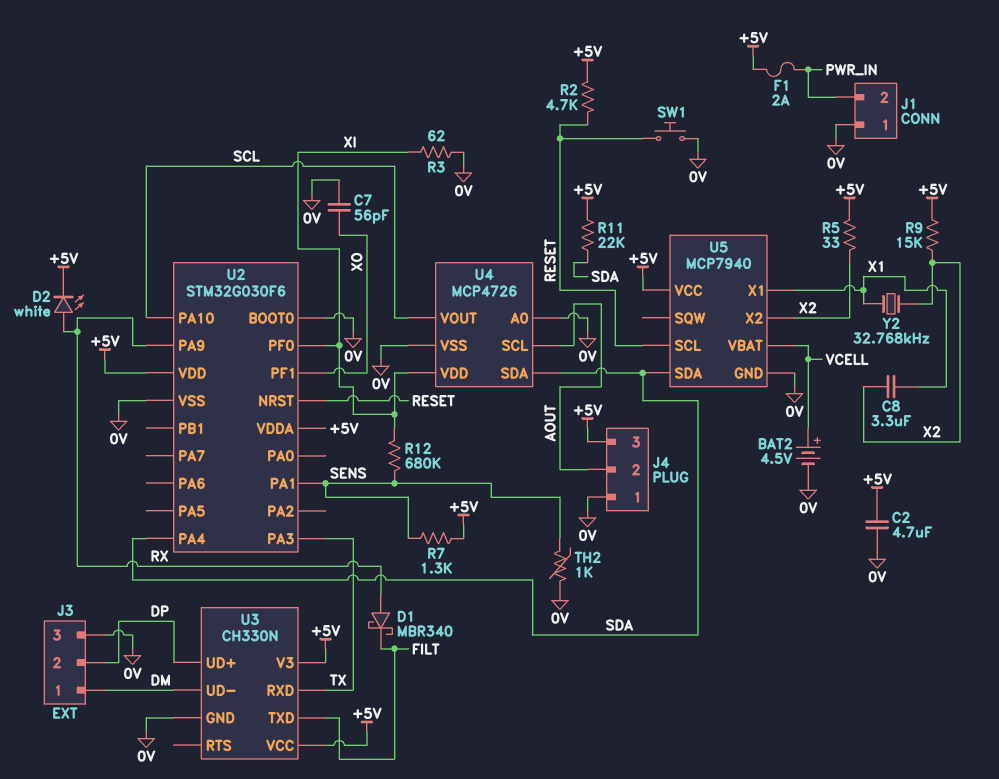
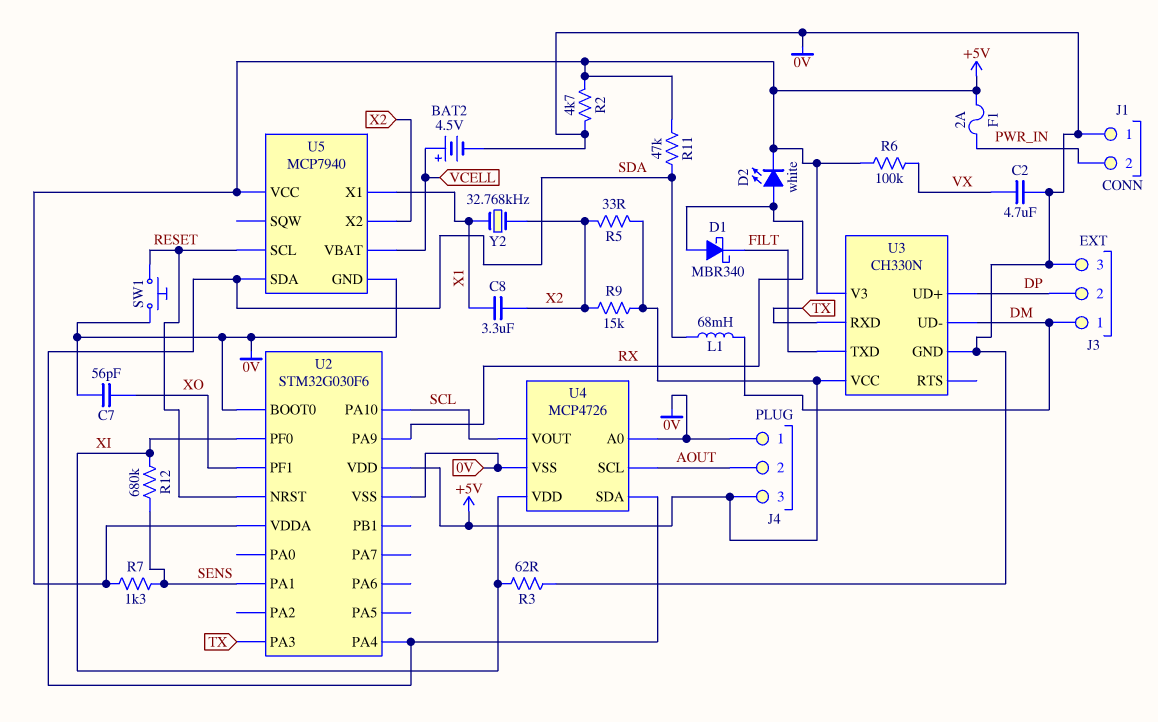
C2: 4.7uF (+5V, 0V) -> 4.7uF (0V, VX)
L1: none -> 68mH (DM, SDA)
R2: 4.7k (+5V, RESET) -> 4.7k (+5V, 0V)
R6: none -> 100k (+5V, VX)
R11: 22k (+5V, SDA) -> 47k (+5V, SDA)
TH2: 1k (0V, SENS) -> none

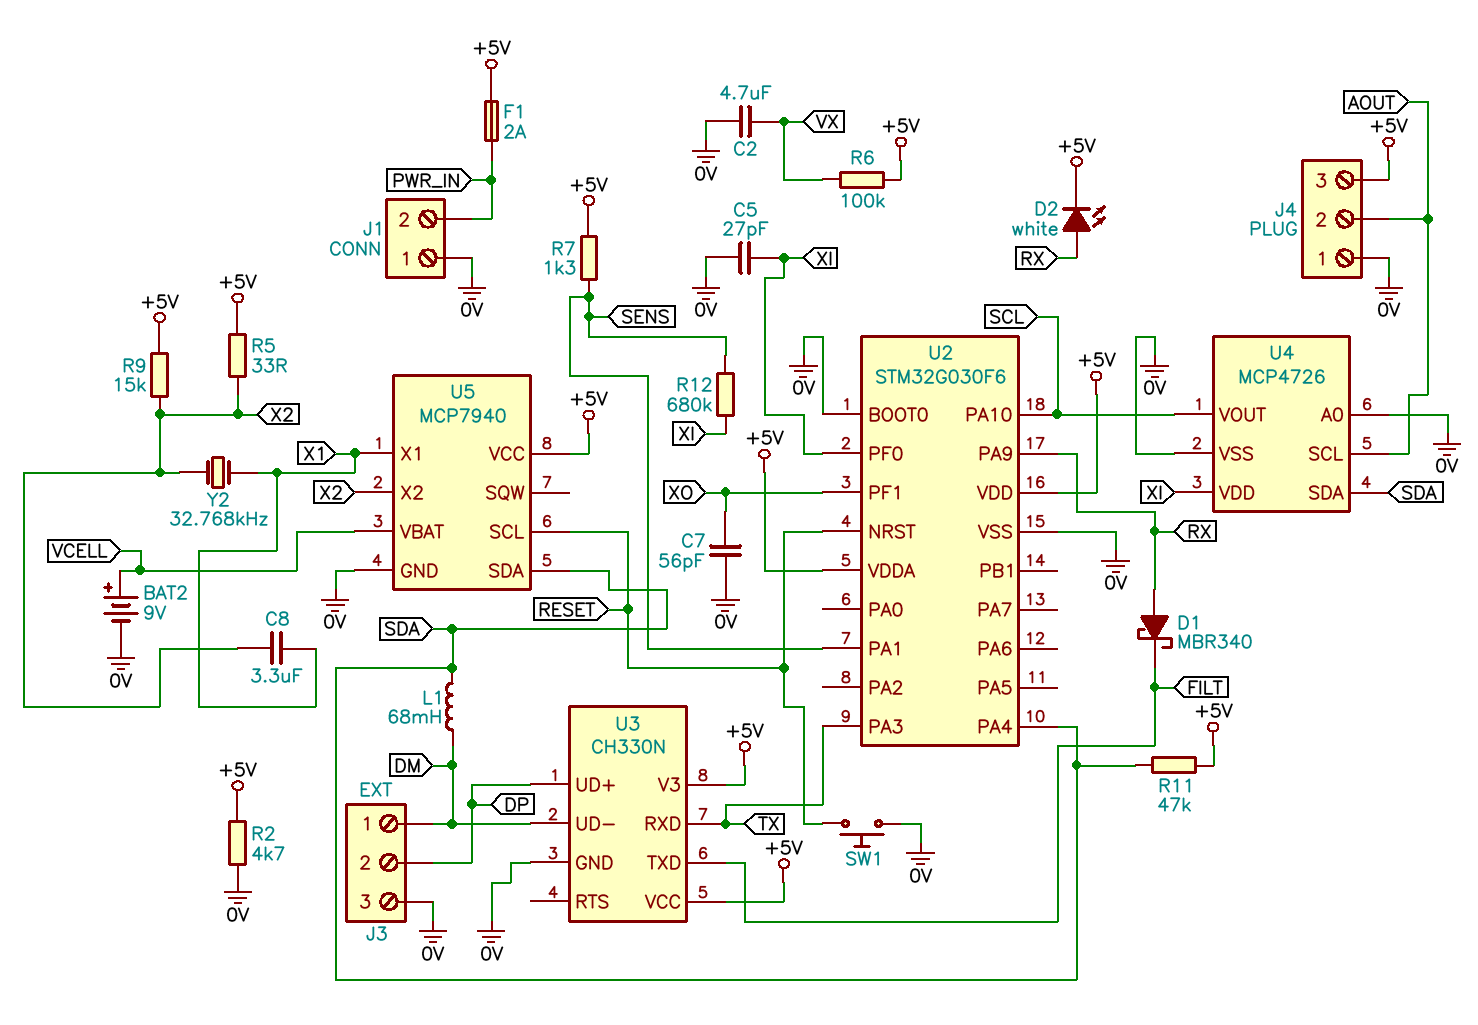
BAT2: 4.5V (plus VCELL, minus 0V) -> 9V (plus VCELL, minus 0V)
C5: none -> 27pF (0V, XI)
R3: 62 (0V, XI) -> none

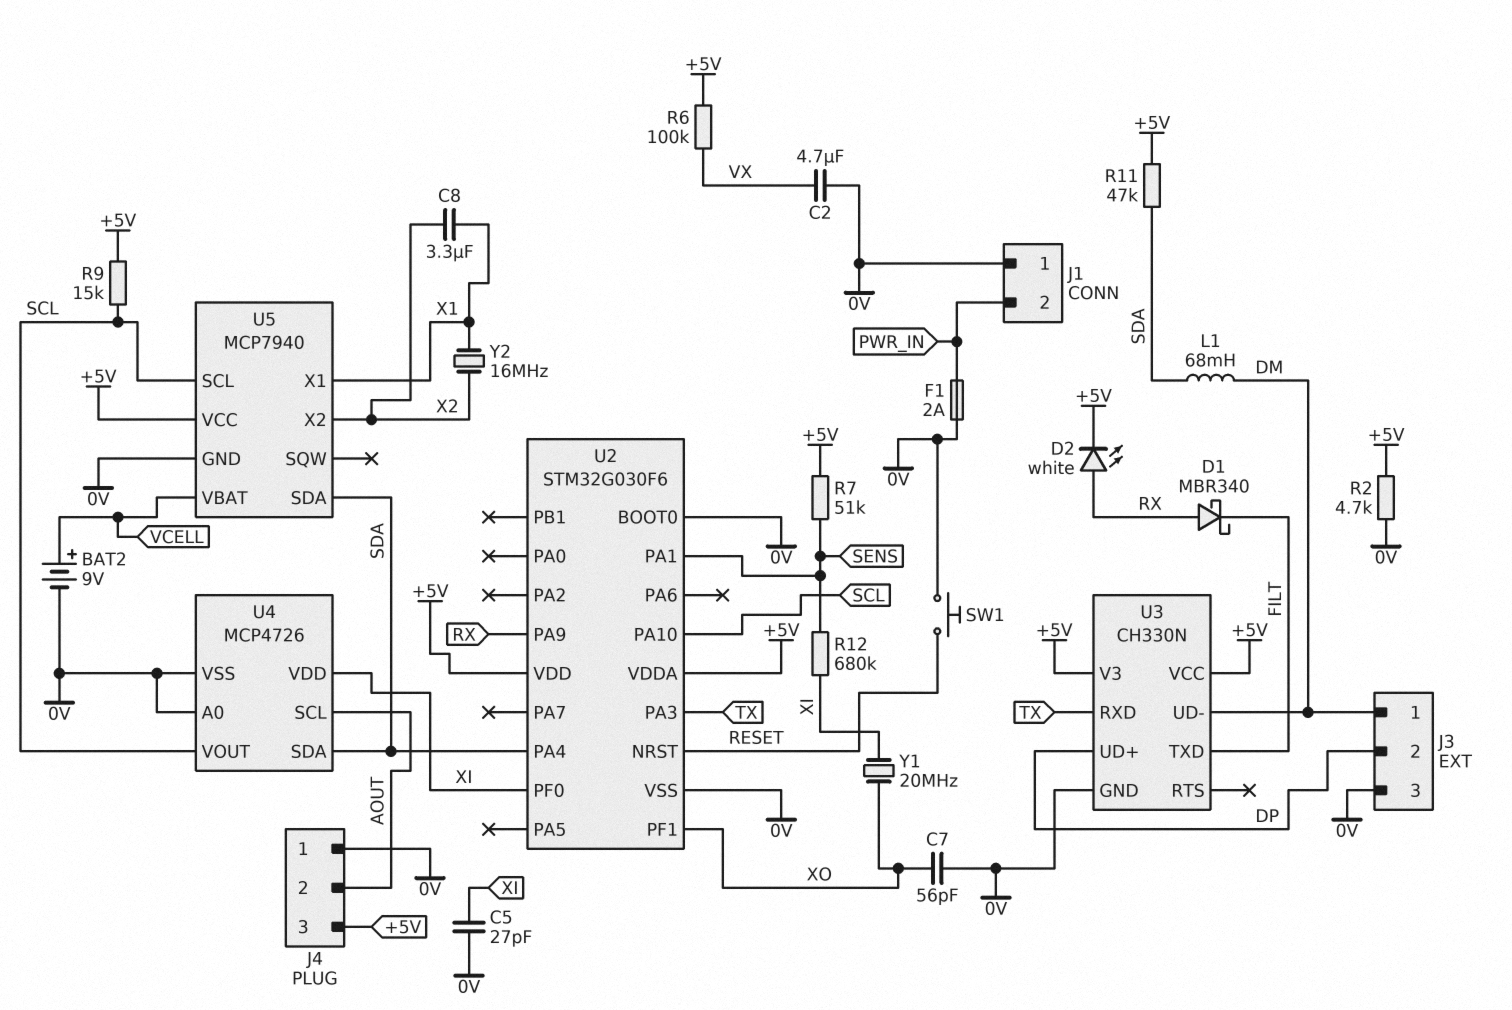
F1: 2A (+5V, PWR_IN) -> 2A (0V, PWR_IN)
R5: 33 (+5V, X2) -> none
R7: 1.3k (+5V, SENS) -> 51k (+5V, SENS)
R9: 15k (+5V, X2) -> 15k (+5V, SCL)
U5 pin SCL: RESET -> SCL
Y1: none -> 20MHz (XI, XO)
Y2: 32.768kHz (X1, X2) -> 16MHz (X1, X2)

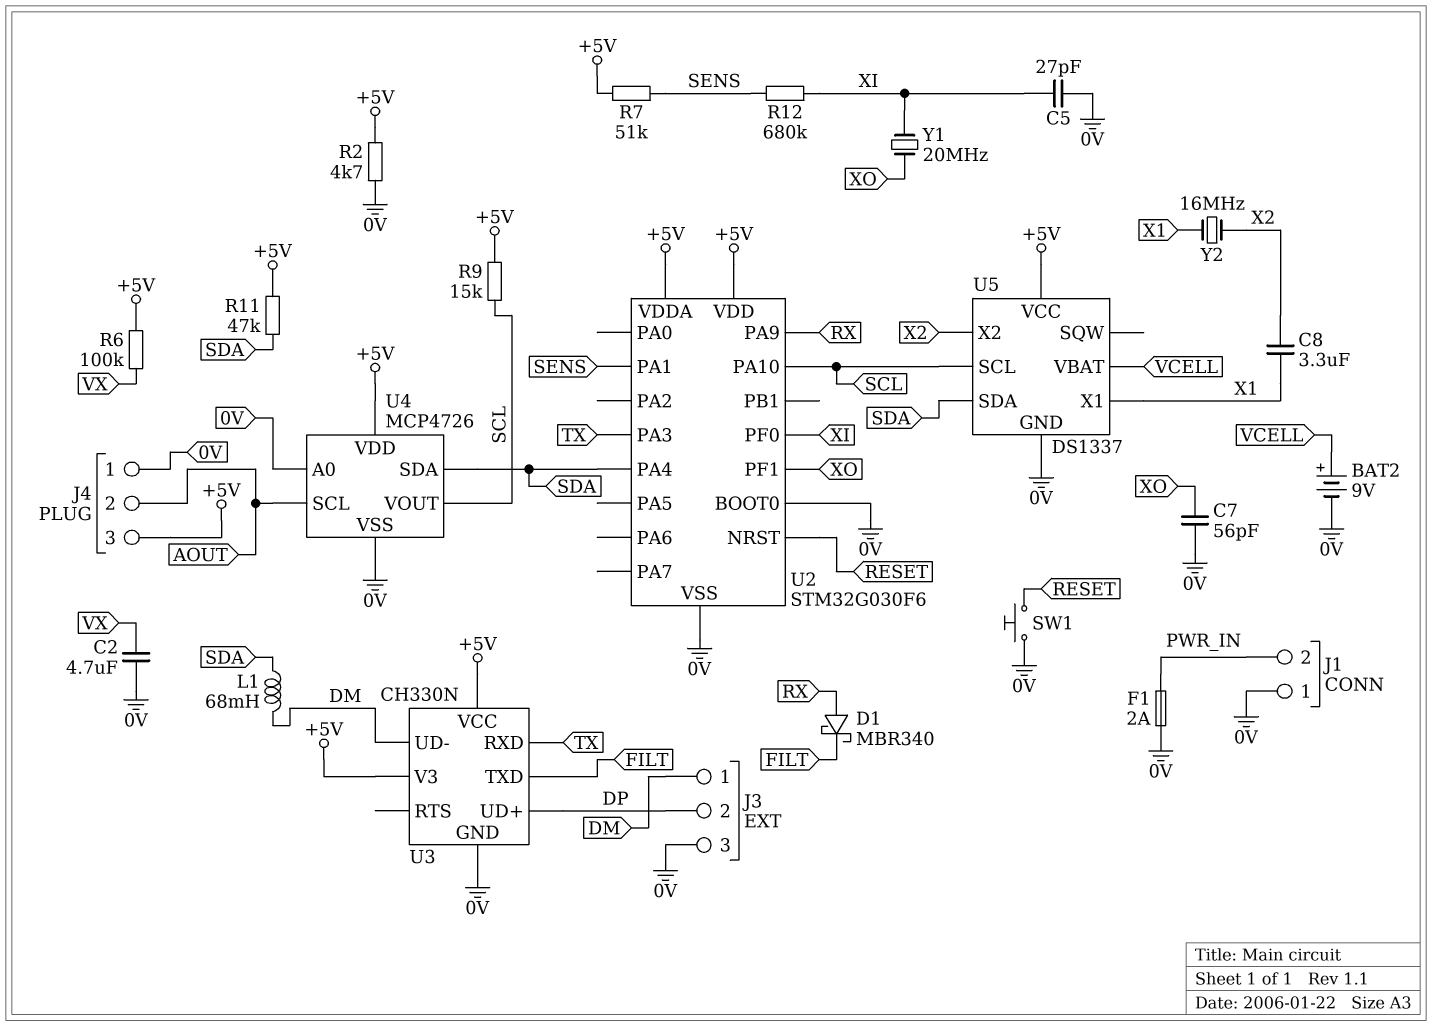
D2: LED white (A RX, K +5V) -> none
U4 pin VDD: XI -> +5V
U5: MCP7940 -> DS1337

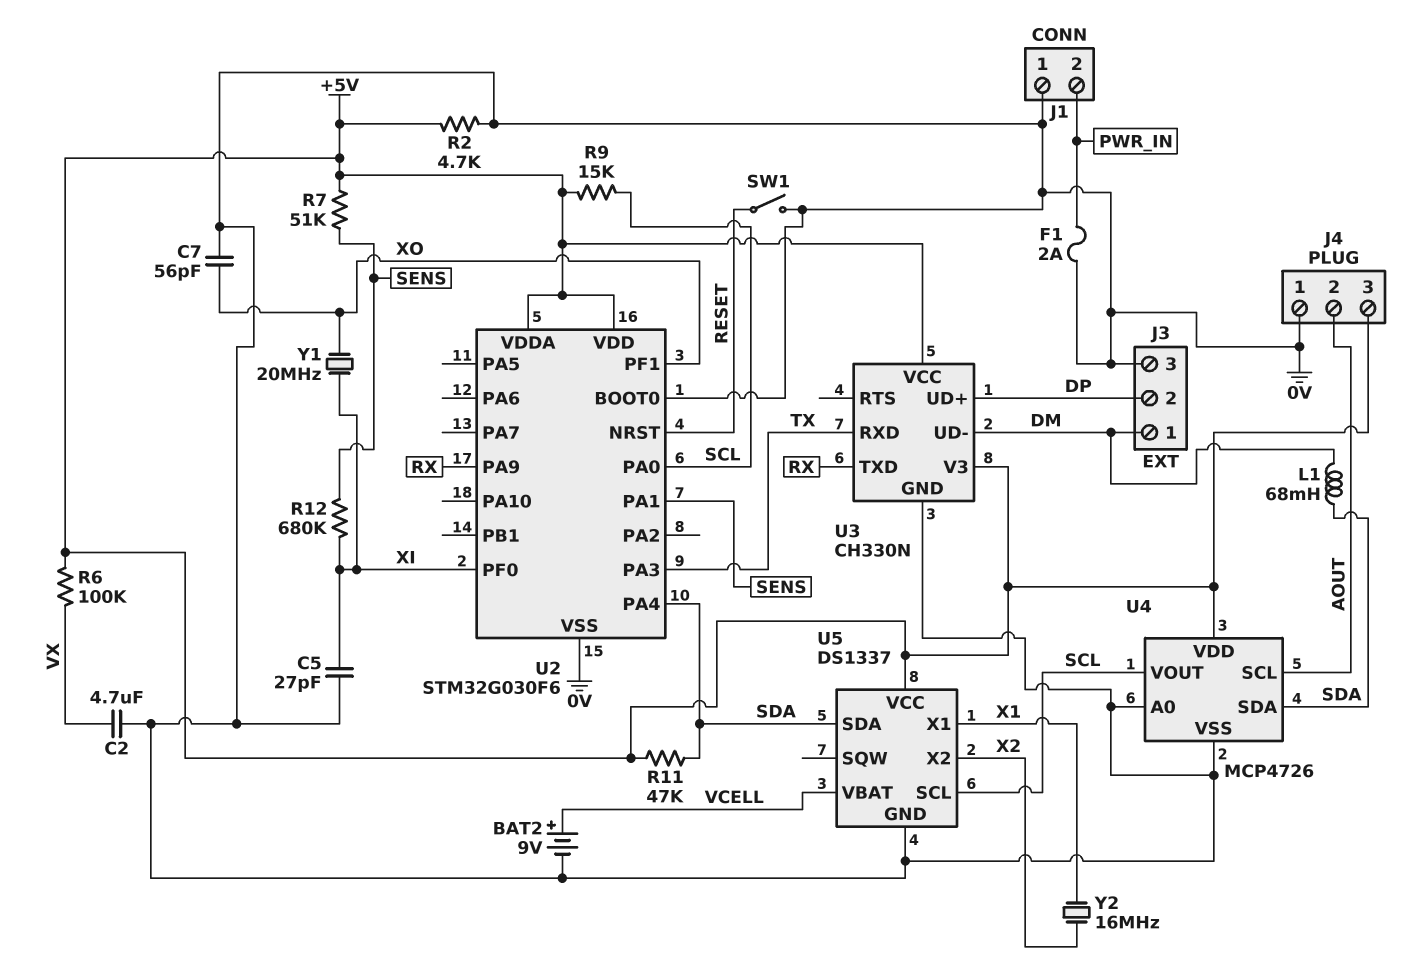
C8: 3.3uF (X1, X2) -> none
D1: schottky MBR340 (A RX, K FILT) -> none
SW1: button (0V, RESET) -> switch (0V, RESET)
U2 pin PA0: none -> SCL
U2 pin PA10: SCL -> none
U3 pin TXD: FILT -> RX

